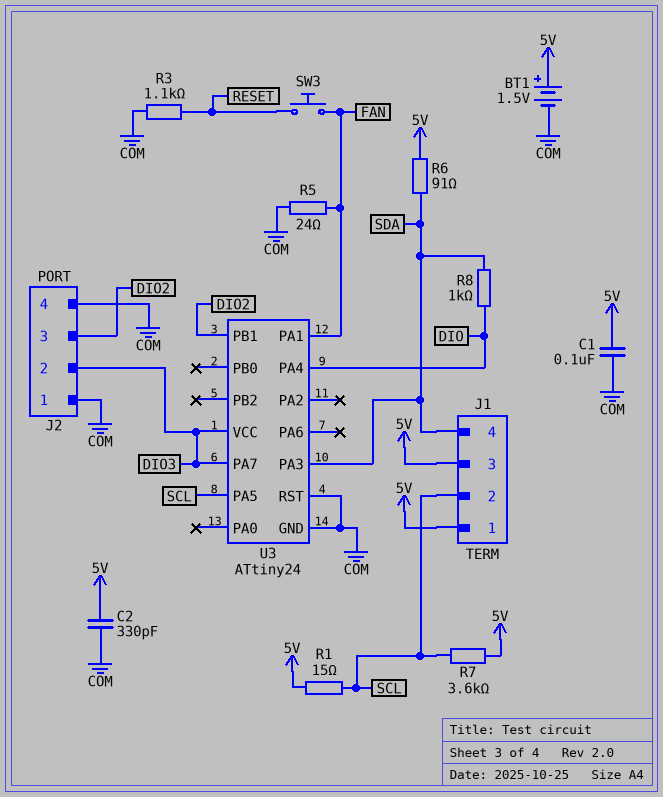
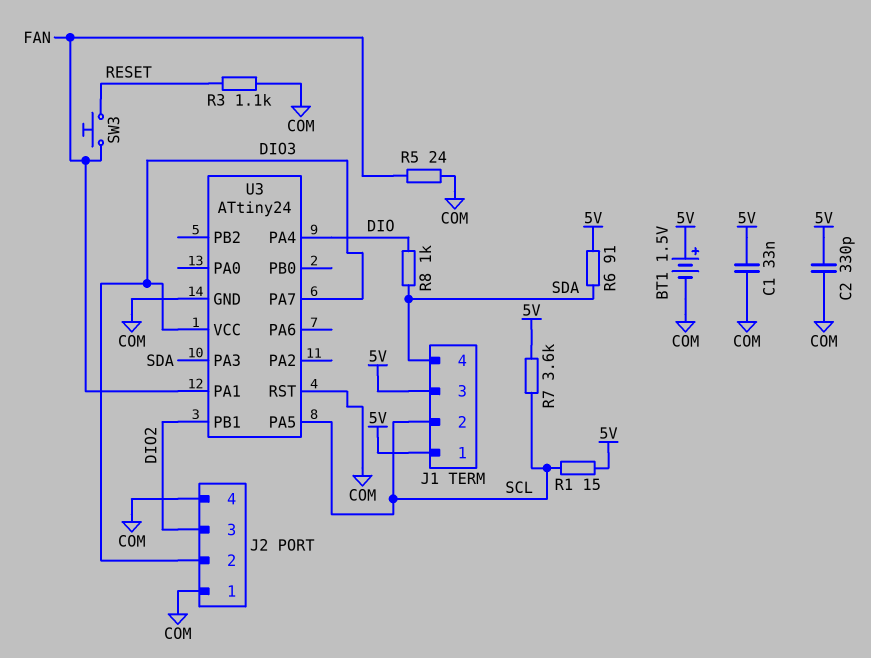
C1: 100nF (5V, COM) -> 33nF (5V, COM)

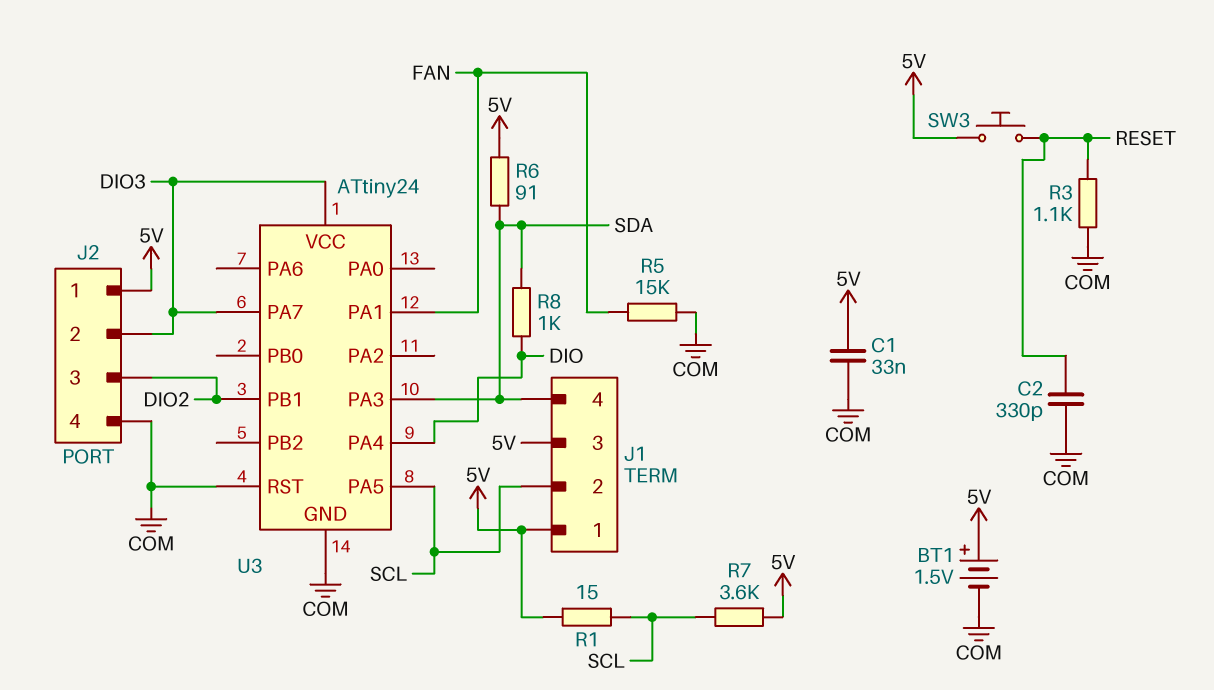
C2: 330pF (5V, COM) -> 330pF (COM, RESET)
J2 pin 1: COM -> 5V
R5: 24 (COM, FAN) -> 15k (COM, FAN)
SW3: button (FAN, RESET) -> button (5V, RESET)

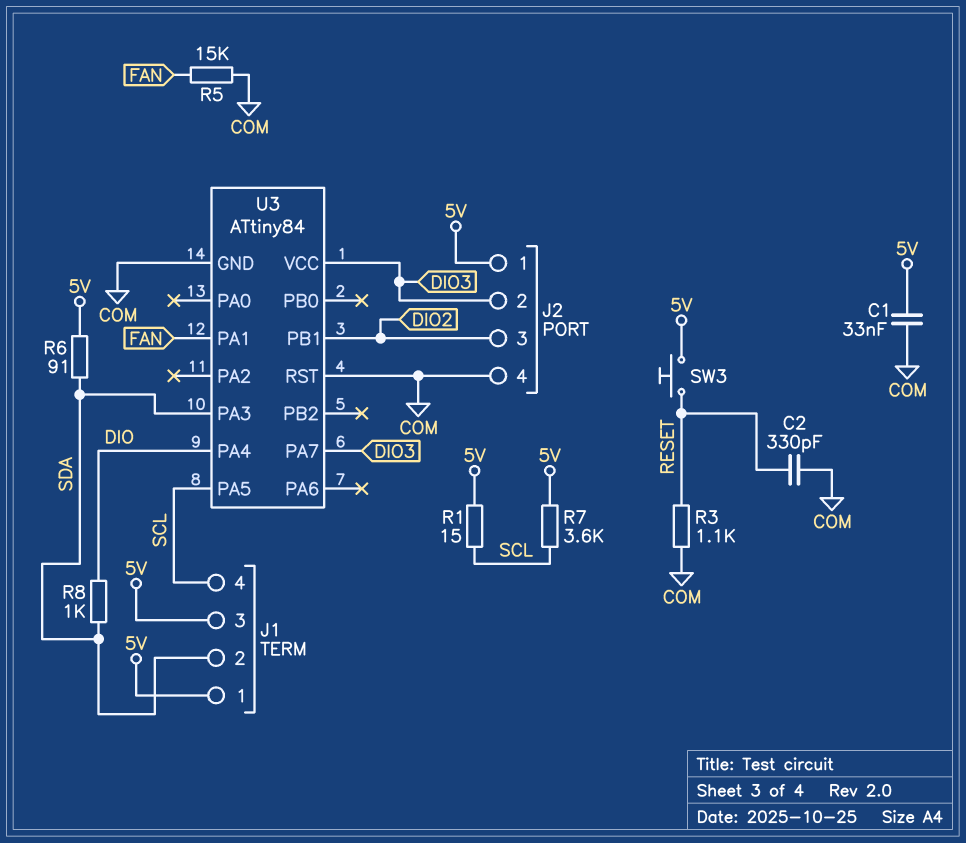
BT1: 1.5V (plus 5V, minus COM) -> none
J1 pin 2: SCL -> SDA
J1 pin 4: SDA -> SCL
U3: ATtiny24 -> ATtiny84

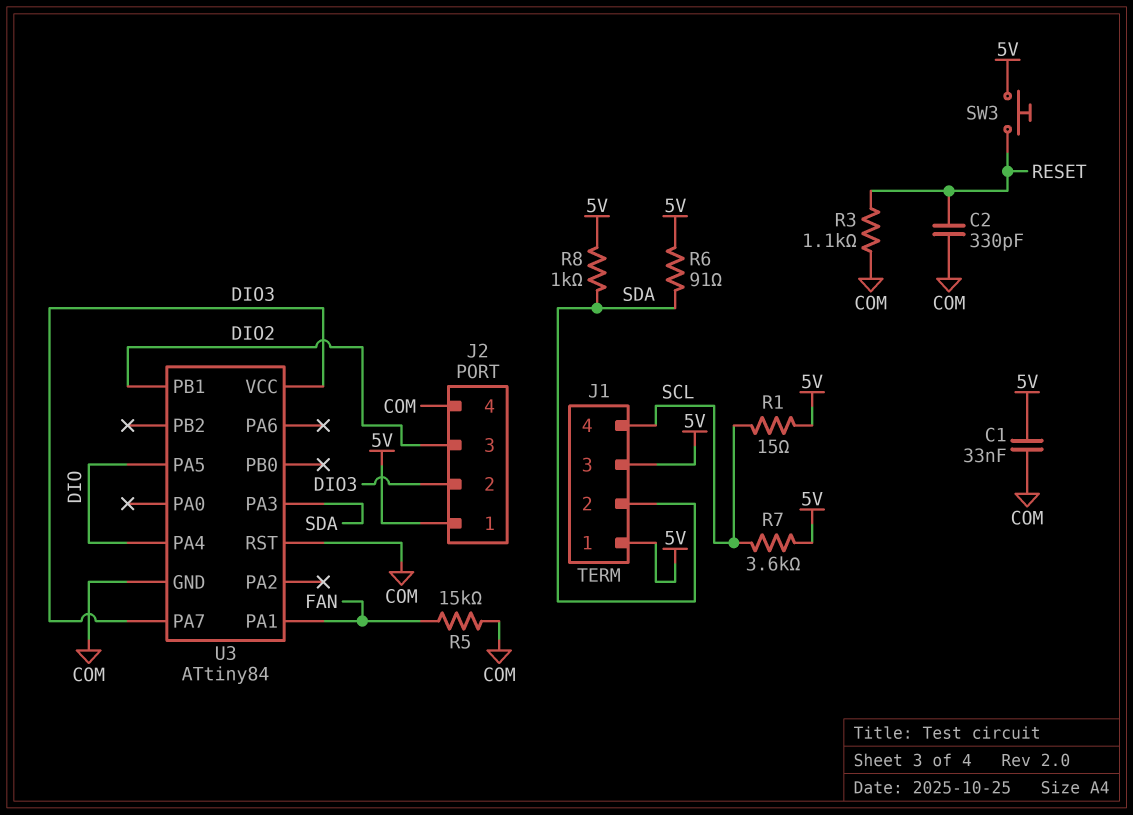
R8: 1k (DIO, SDA) -> 1k (5V, SDA)
U3 pin PA5: SCL -> DIO

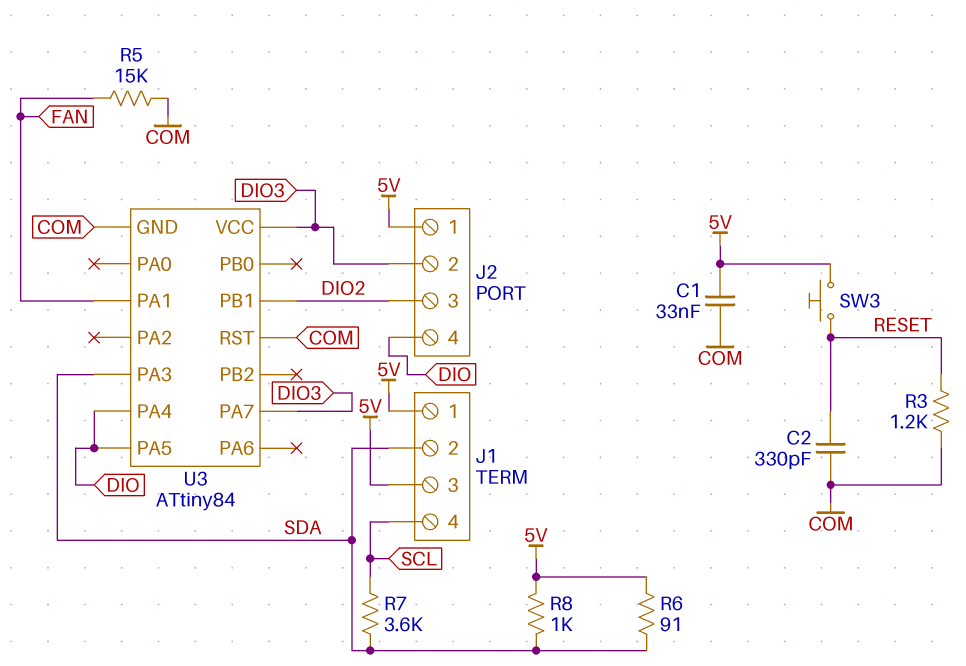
J2 pin 4: COM -> DIO
R1: 15 (5V, SCL) -> none
R3: 1.1k (COM, RESET) -> 1.2k (COM, RESET)
R7: 3.6k (5V, SCL) -> 3.6k (SCL, SDA)

